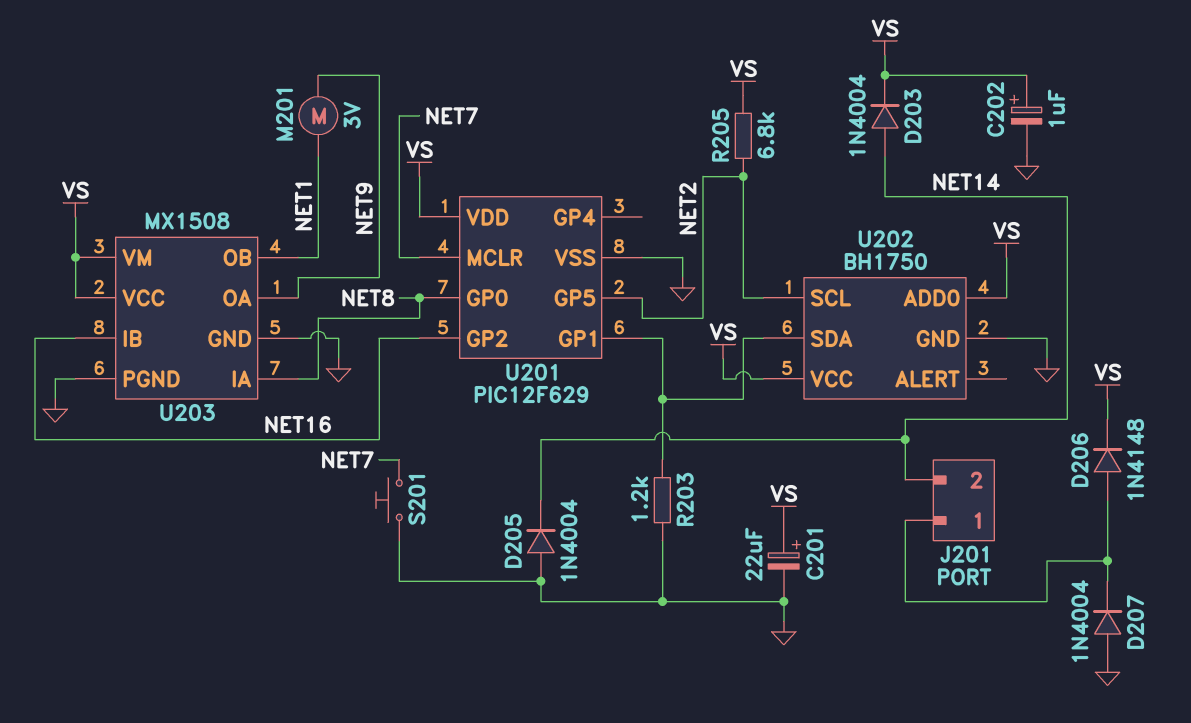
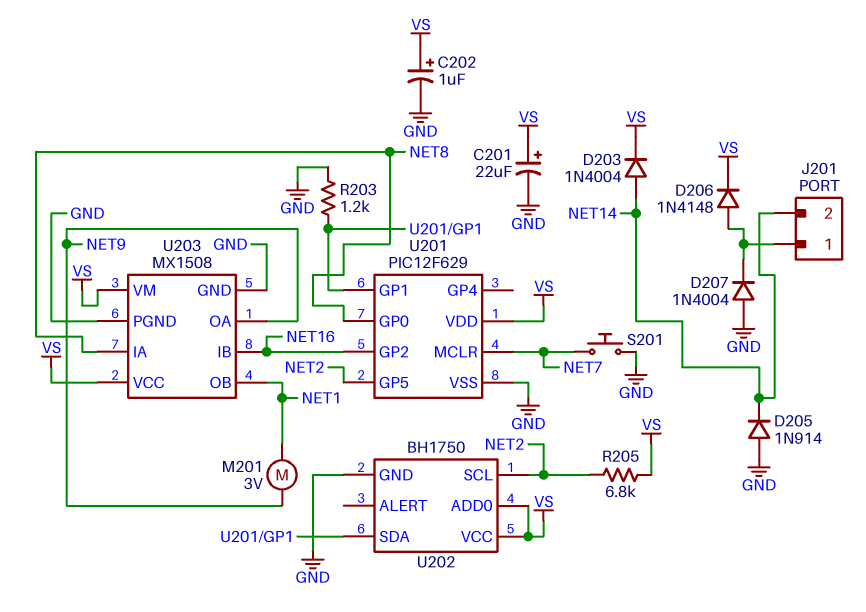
D205: diode 1N4004 (A GND, K NET14) -> diode 1N914 (A GND, K NET14)

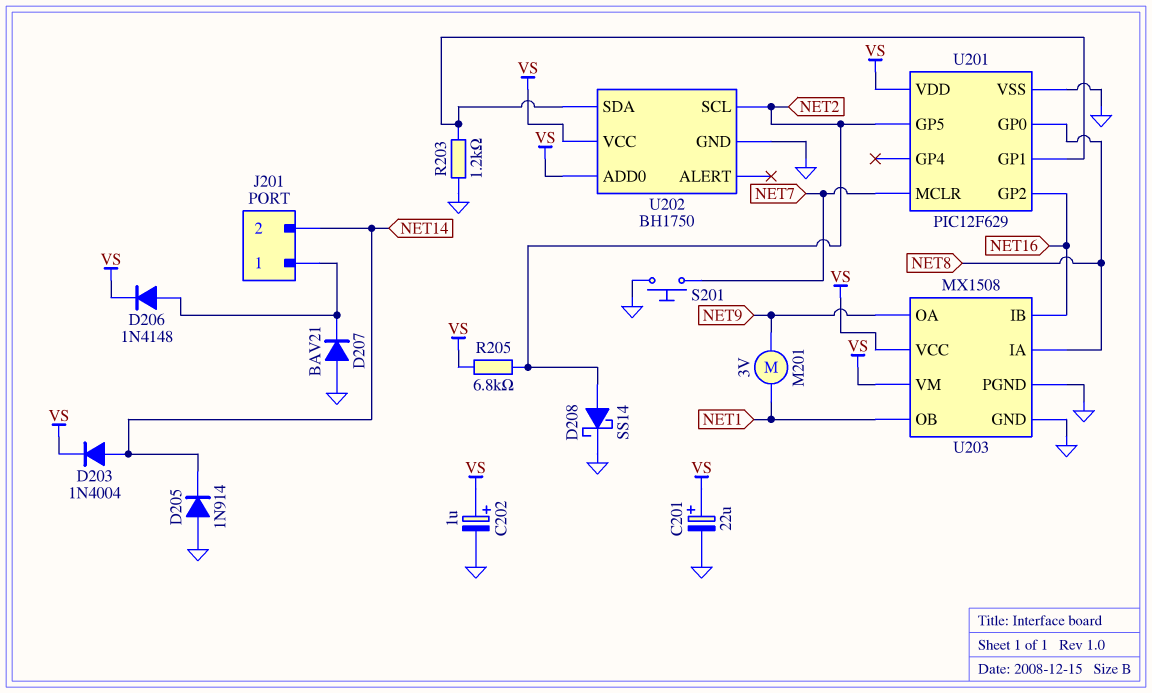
D207: diode 1N4004 (A GND, K J201/1) -> diode BAV21 (A GND, K J201/1)
D208: none -> schottky SS14 (A NET2, K GND)

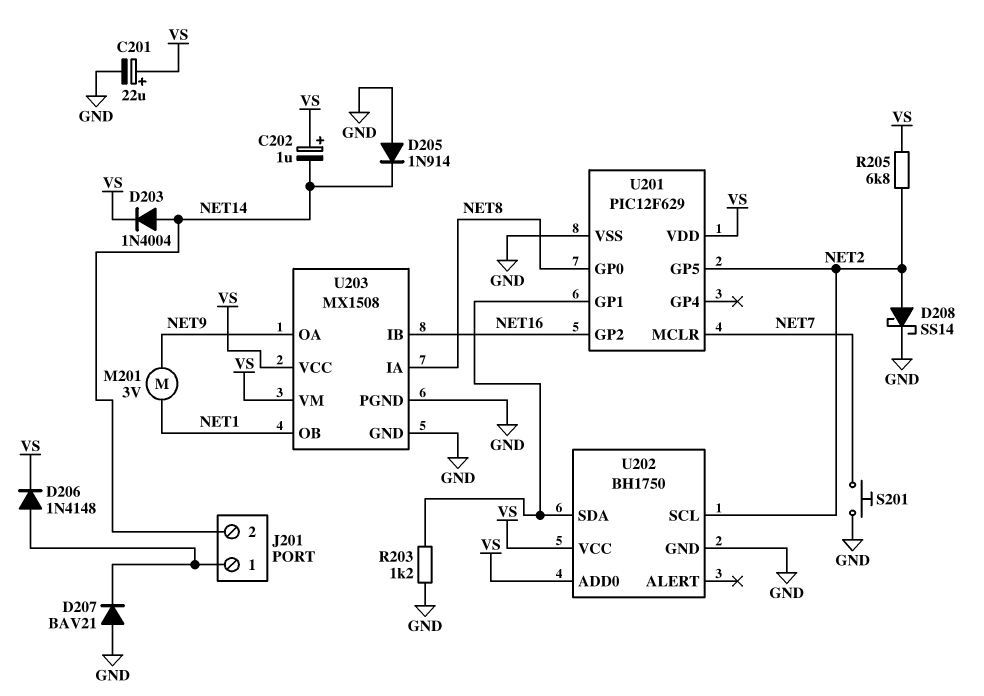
C202: 1uF (plus VS, minus GND) -> 1uF (plus VS, minus NET14)

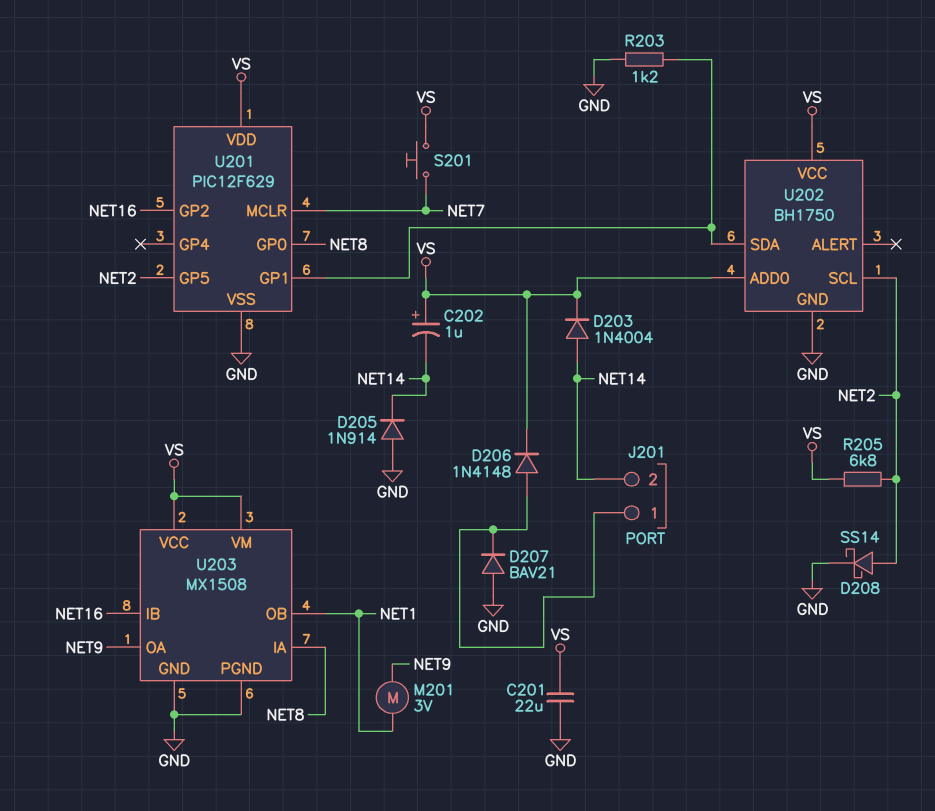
C201: 22uF (plus VS, minus GND) -> 22uF (GND, VS)
S201: button (GND, NET7) -> button (NET7, VS)

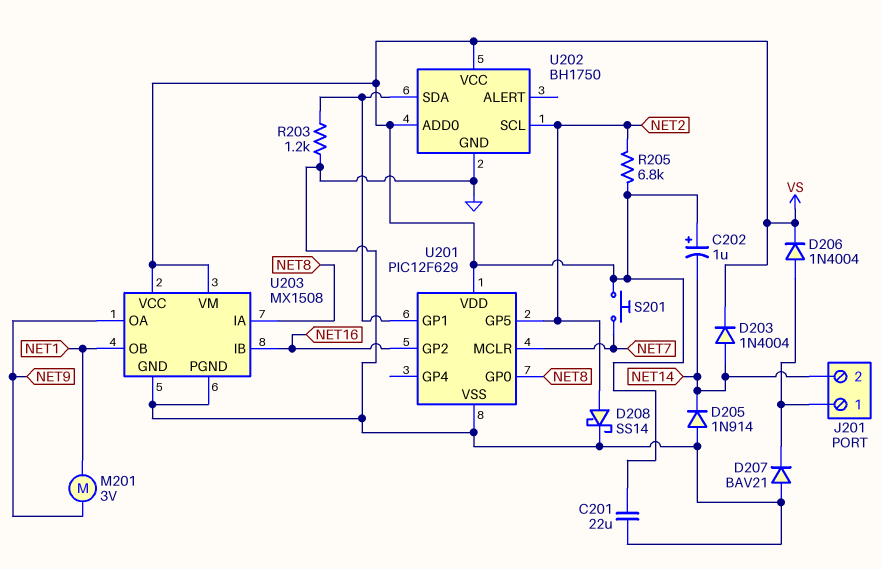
D206: diode 1N4148 (A J201/1, K VS) -> diode 1N4004 (A J201/1, K VS)

